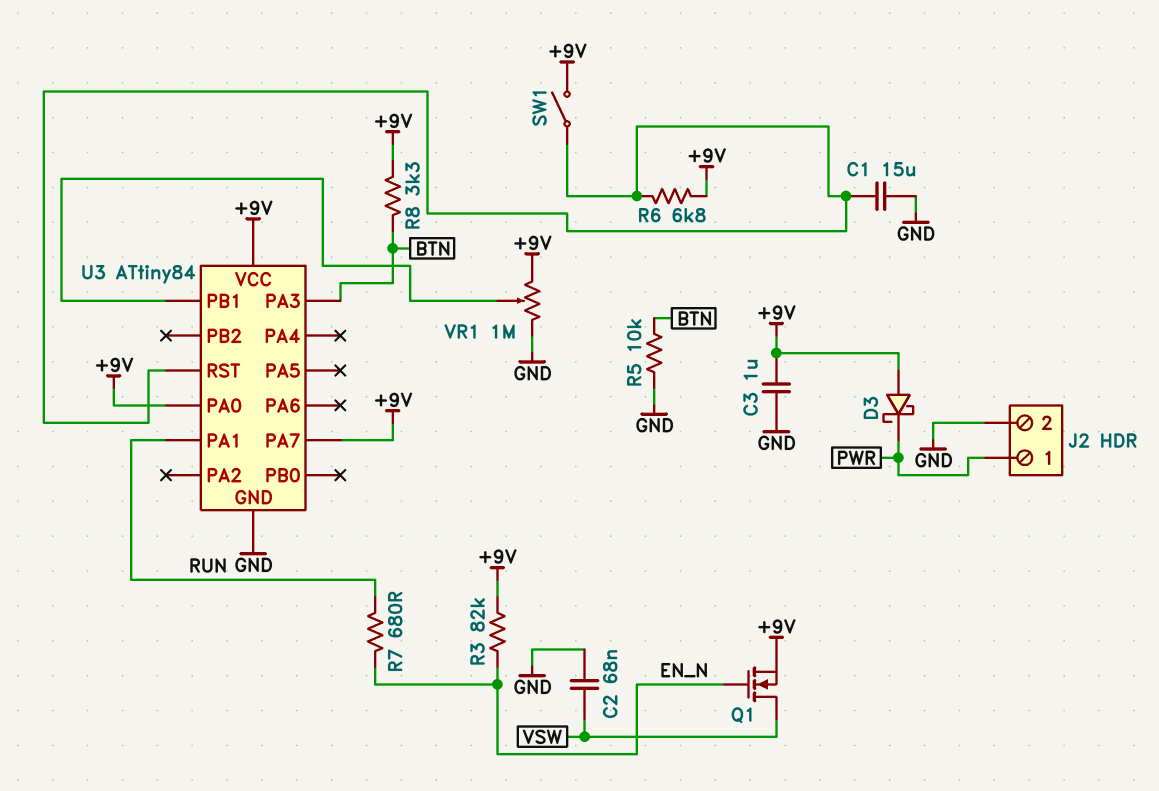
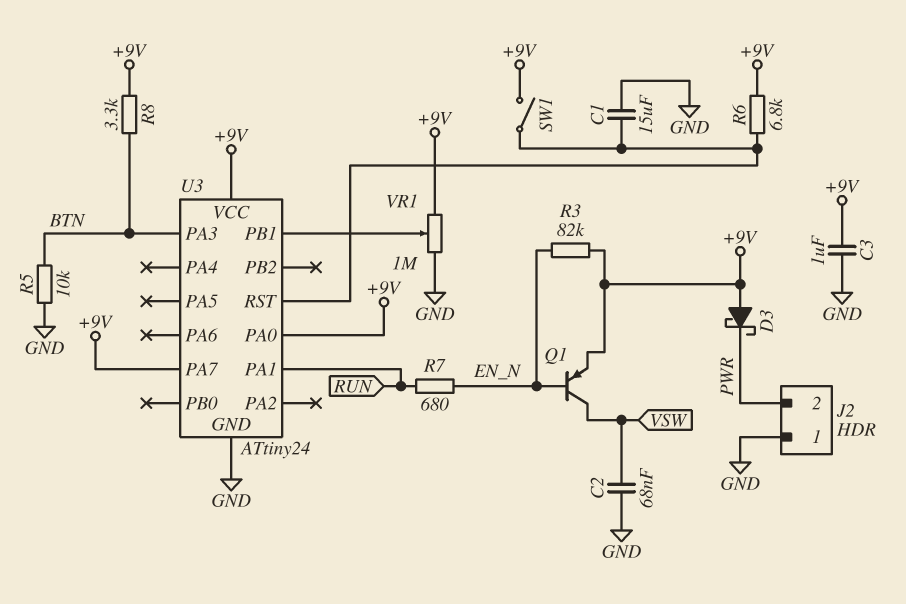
J2 pin 1: PWR -> GND
J2 pin 2: GND -> PWR
Q1: NMOS (G EN_N, D VSW, S +9V) -> PNP (B EN_N, C VSW, E +9V)
U3: ATtiny84 -> ATtiny24

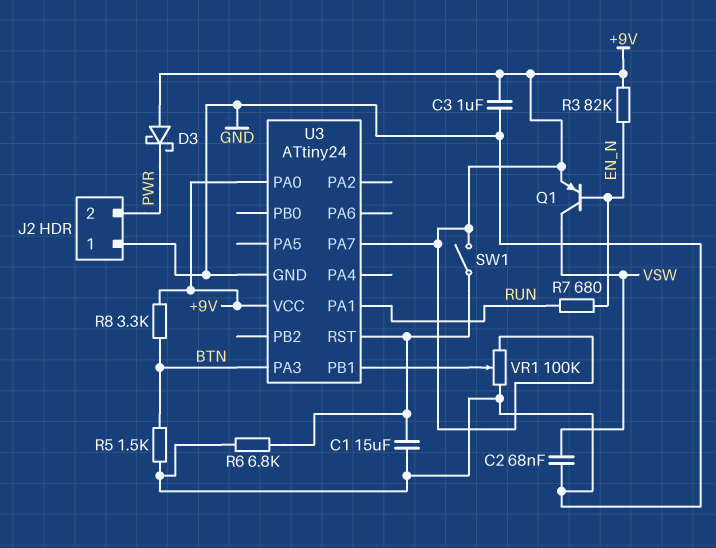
R5: 10k (BTN, GND) -> 1.5k (BTN, GND)
R6: 6.8k (+9V, U3/RST) -> 6.8k (GND, U3/RST)
VR1: 1M (+9V, GND, wiper U3/PB1) -> 100k (+9V, GND, wiper U3/PB1)

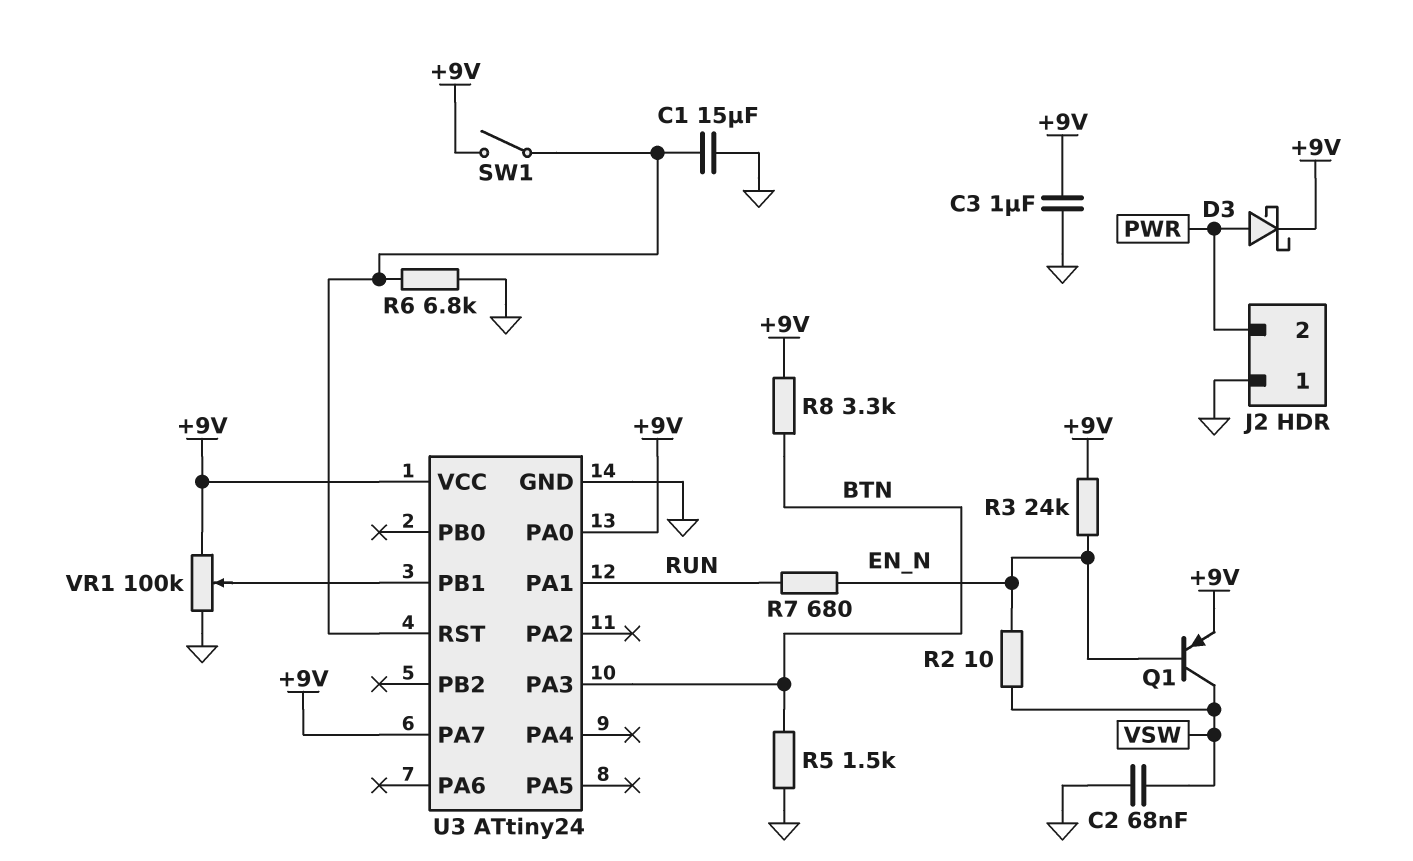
D3: schottky (A +9V, K PWR) -> schottky (A PWR, K +9V)
R2: none -> 10 (EN_N, VSW)
R3: 82k (+9V, EN_N) -> 24k (+9V, EN_N)

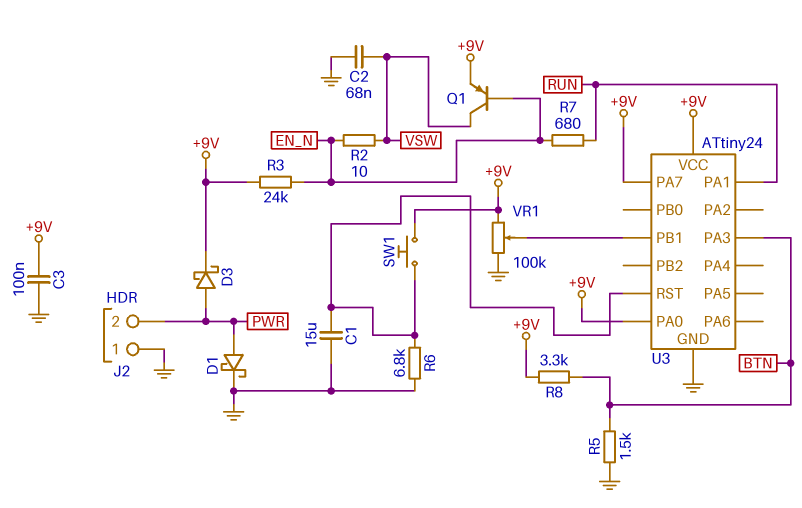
C3: 1uF (+9V, GND) -> 100nF (+9V, GND)
D1: none -> schottky (A PWR, K GND)
SW1: switch (+9V, U3/RST) -> button (+9V, U3/RST)

